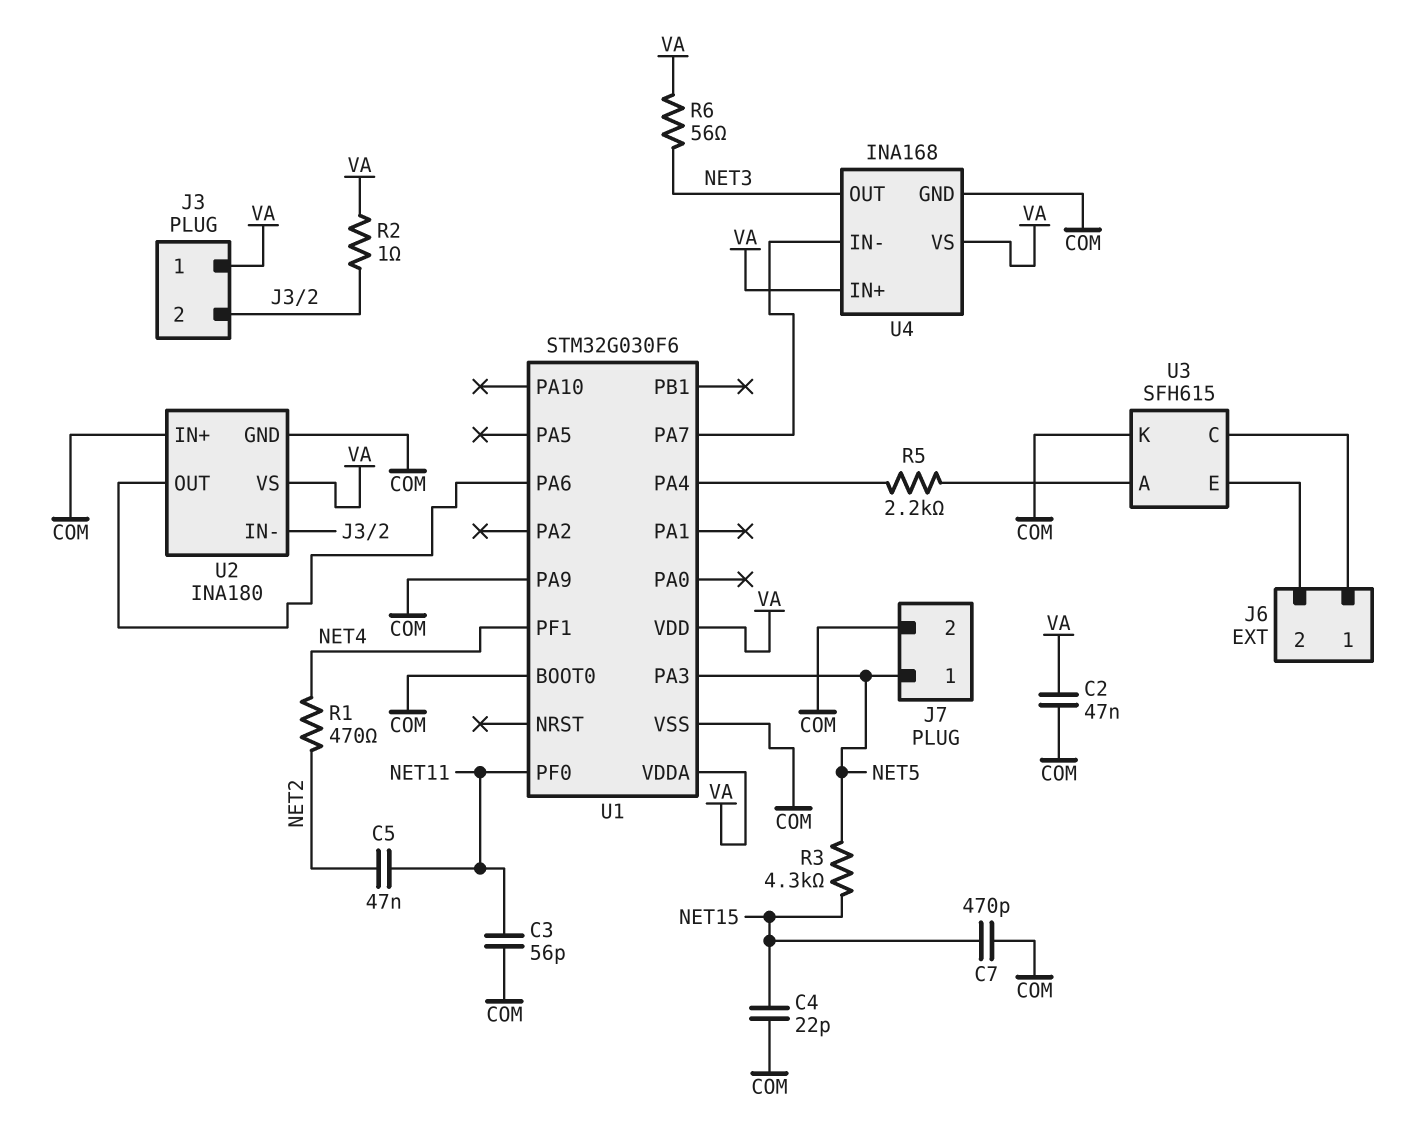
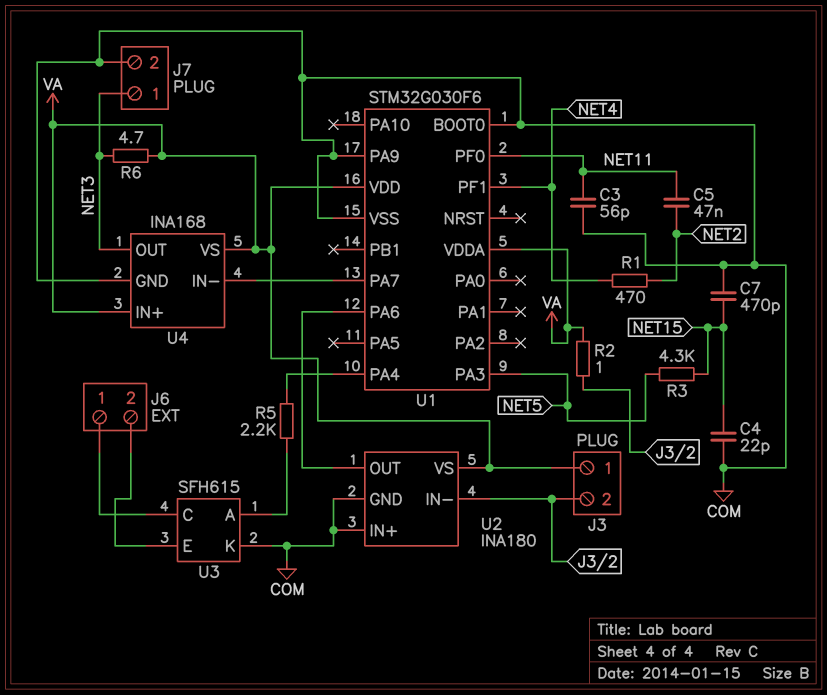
C2: 47nF (COM, VA) -> none
J7 pin 1: NET5 -> NET3
R6: 56 (NET3, VA) -> 4.7 (NET3, VA)

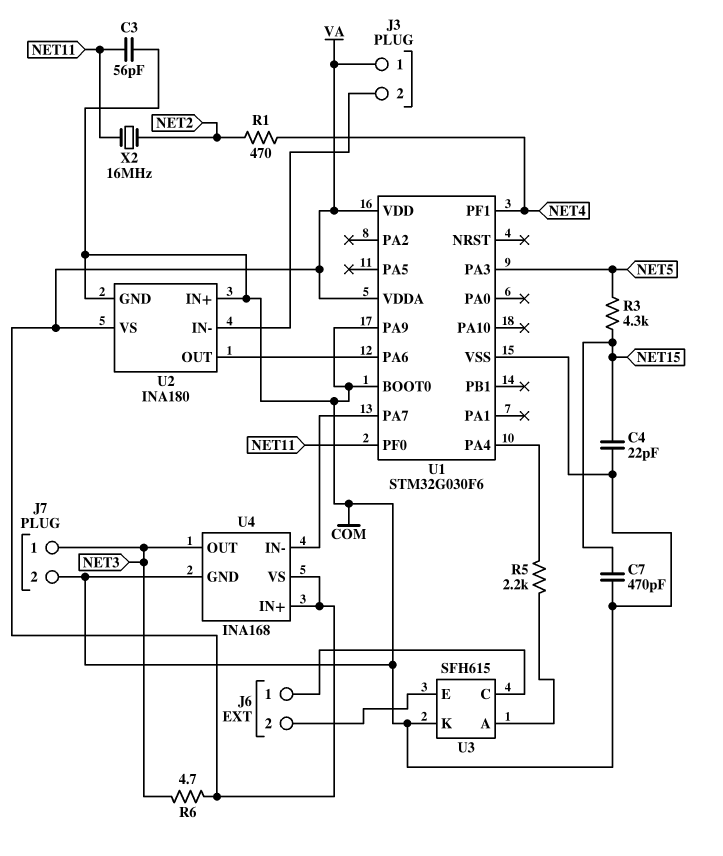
C5: 47nF (NET2, NET11) -> none
R2: 1 (J3/2, VA) -> none
X2: none -> 16MHz (NET2, NET11)

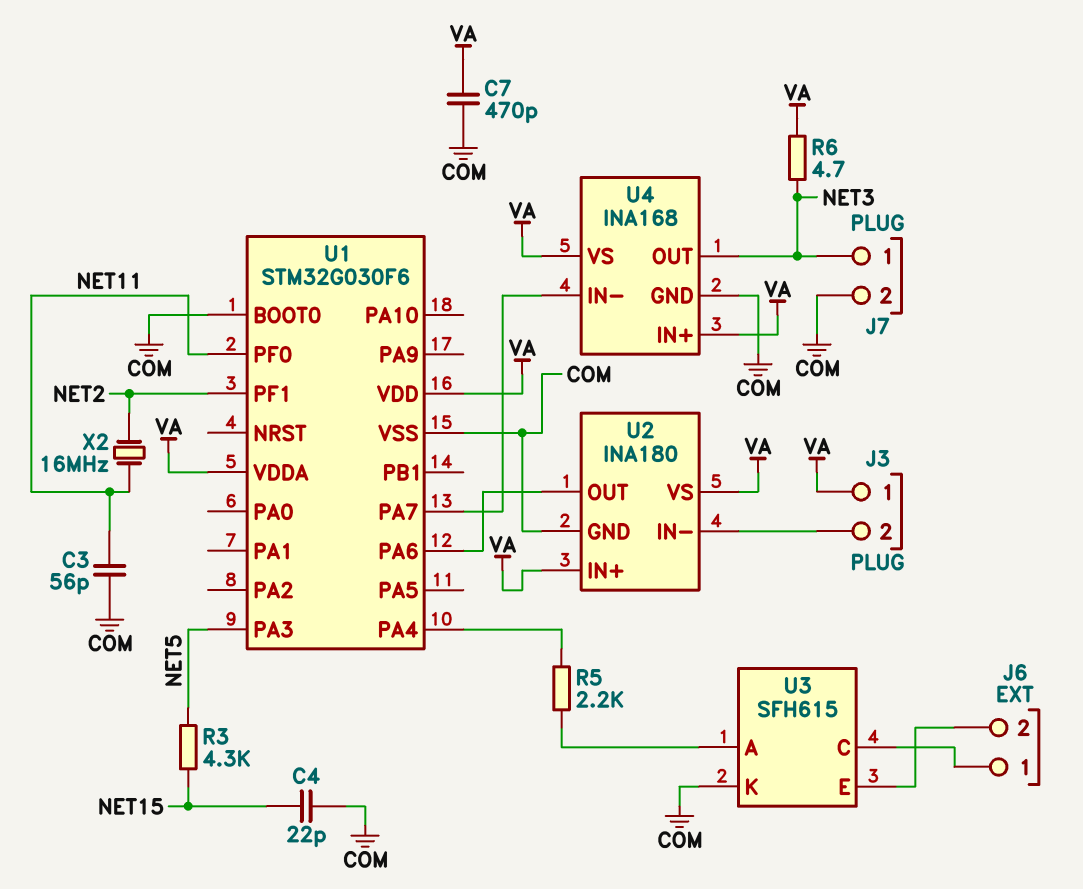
C7: 470pF (COM, NET15) -> 470pF (COM, VA)
R1: 470 (NET2, NET4) -> none
U1 pin PA9: COM -> none
U1 pin PF1: NET4 -> NET2
U2 pin IN+: COM -> VA

